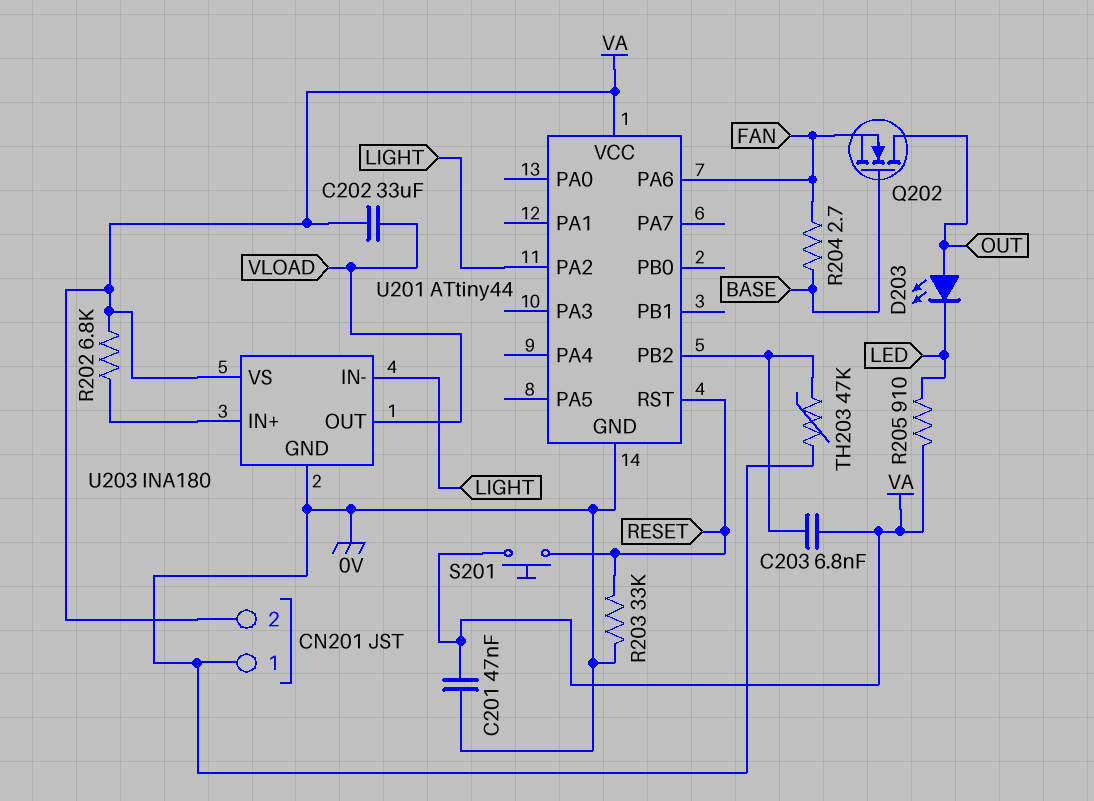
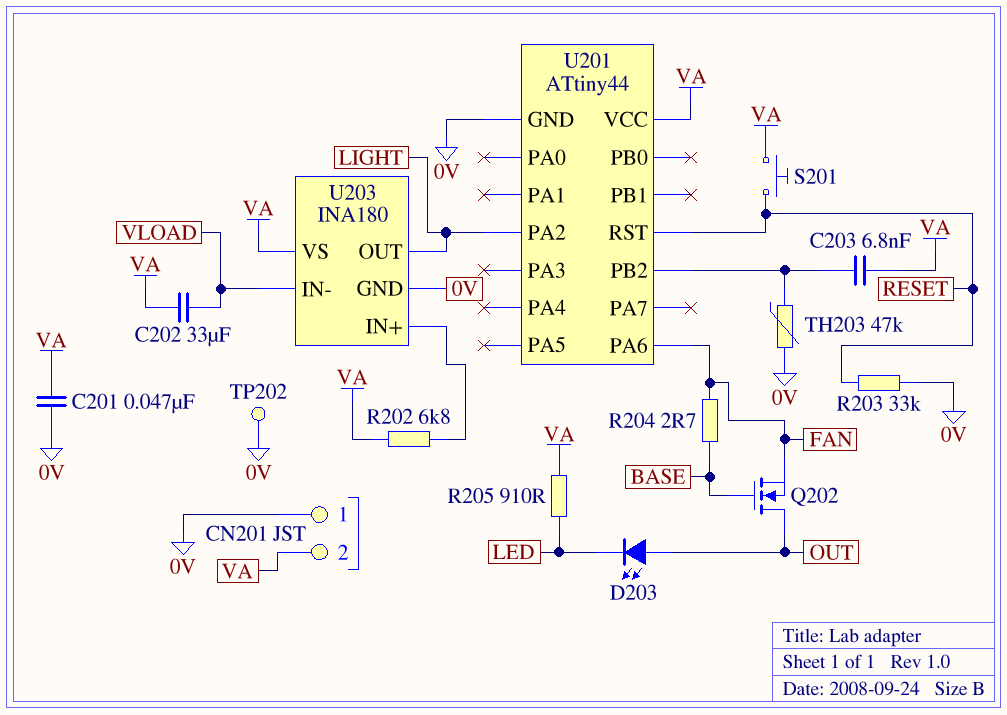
TP202: none -> test point (0V)
U203 pin IN-: LIGHT -> VLOAD
U203 pin OUT: VLOAD -> LIGHT

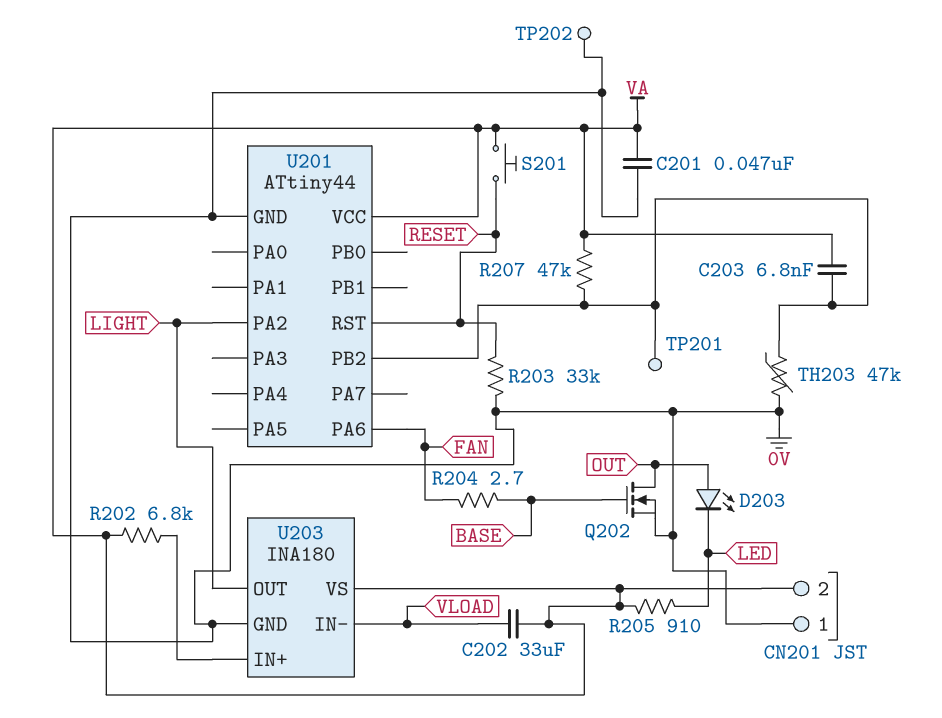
Q202: NMOS (G BASE, D OUT, S FAN) -> NMOS (G BASE, D OUT, S 0V)
R207: none -> 47k (U201/PB2, VA)
TP201: none -> test point (U201/PB2)

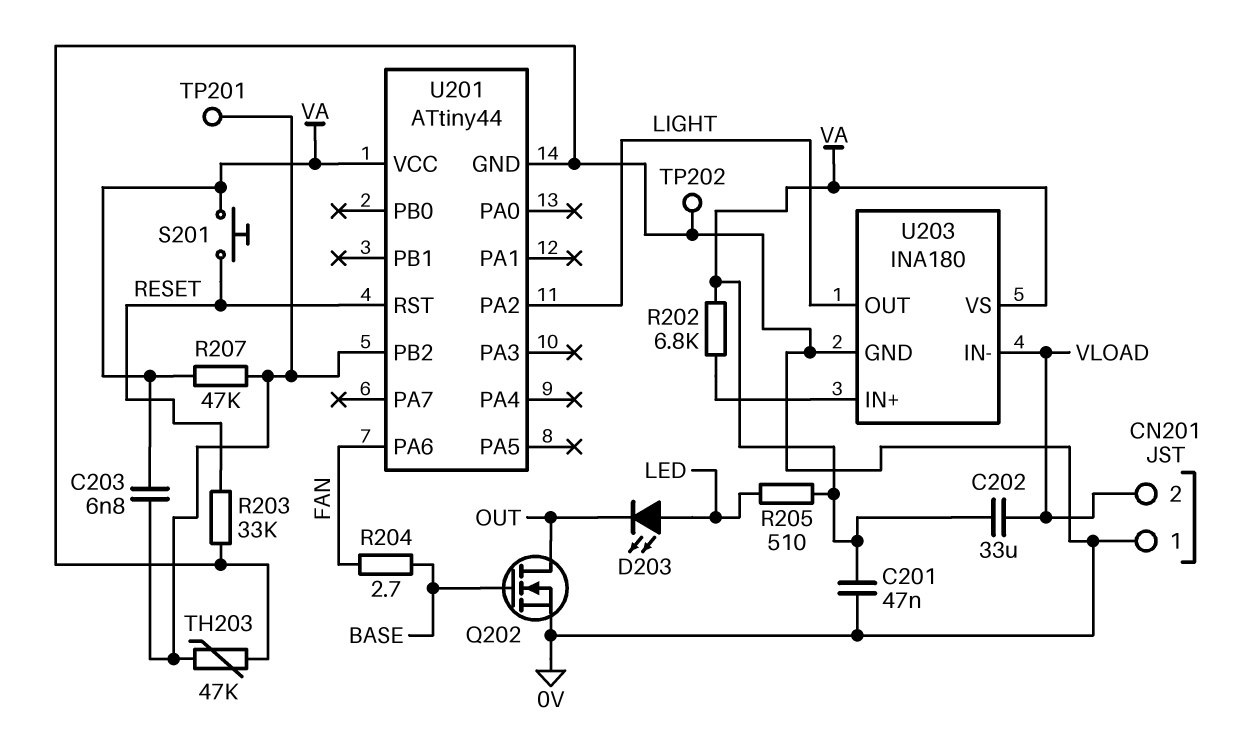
CN201 pin 2: VA -> VLOAD
D203: LED (A OUT, K LED) -> LED (A LED, K OUT)
R205: 910 (LED, VA) -> 510 (LED, VA)

